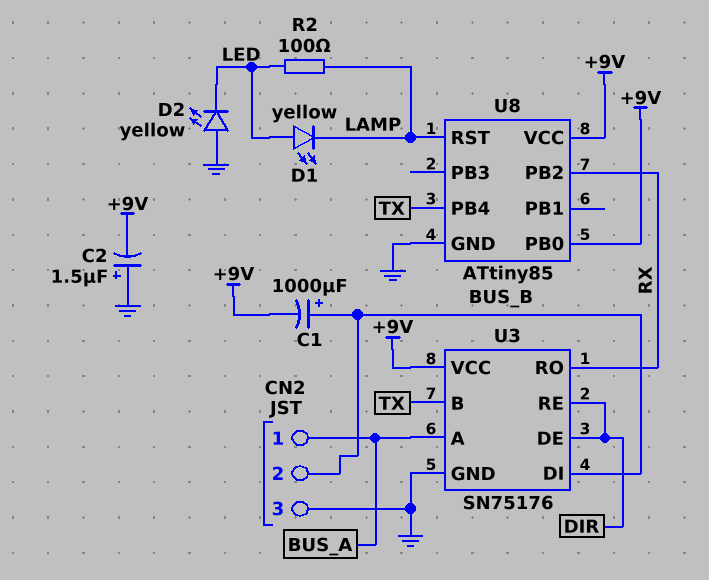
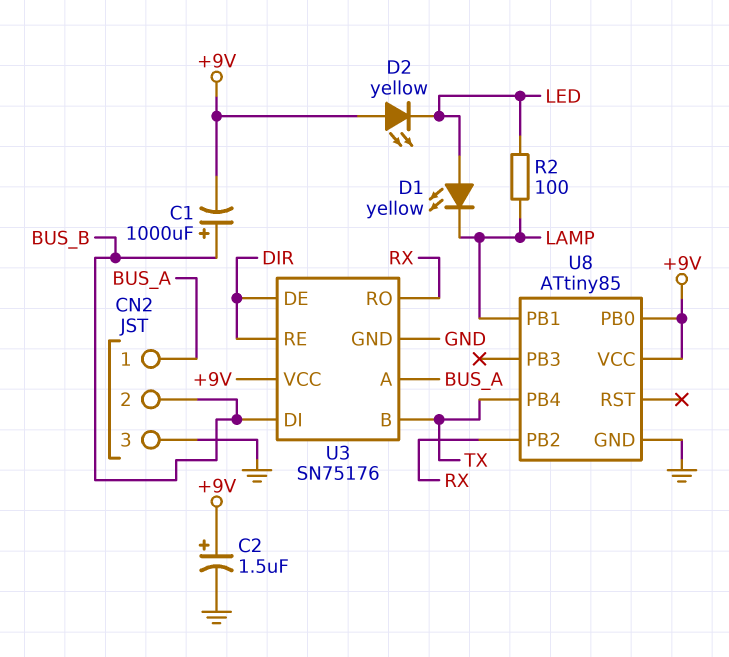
C2: 1.5uF (plus GND, minus +9V) -> 1.5uF (plus +9V, minus GND)
D2: LED yellow (A GND, K LED) -> LED yellow (A +9V, K LED)
U8 pin PB1: none -> LAMP
U8 pin RST: LAMP -> none

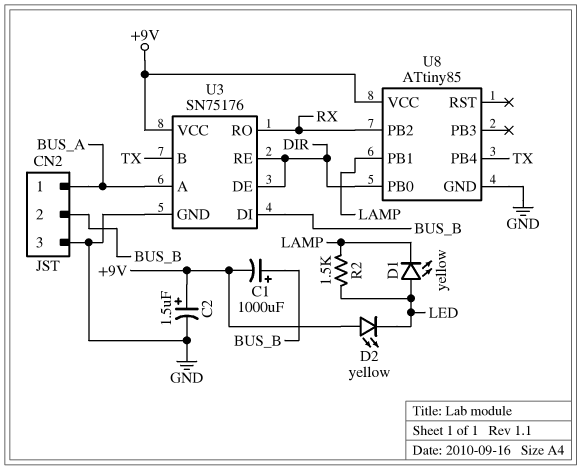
R2: 100 (LAMP, LED) -> 1.5k (LAMP, LED)
U8 pin PB0: +9V -> DIR

